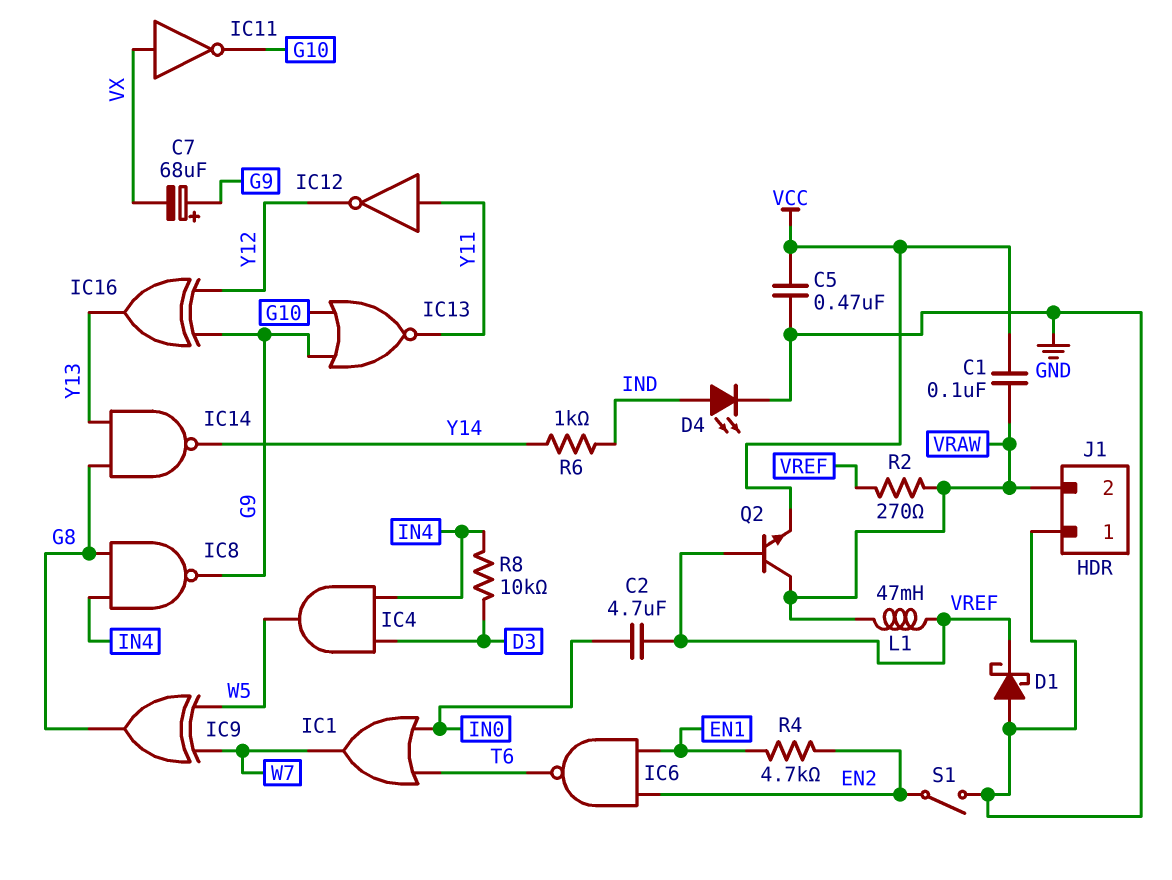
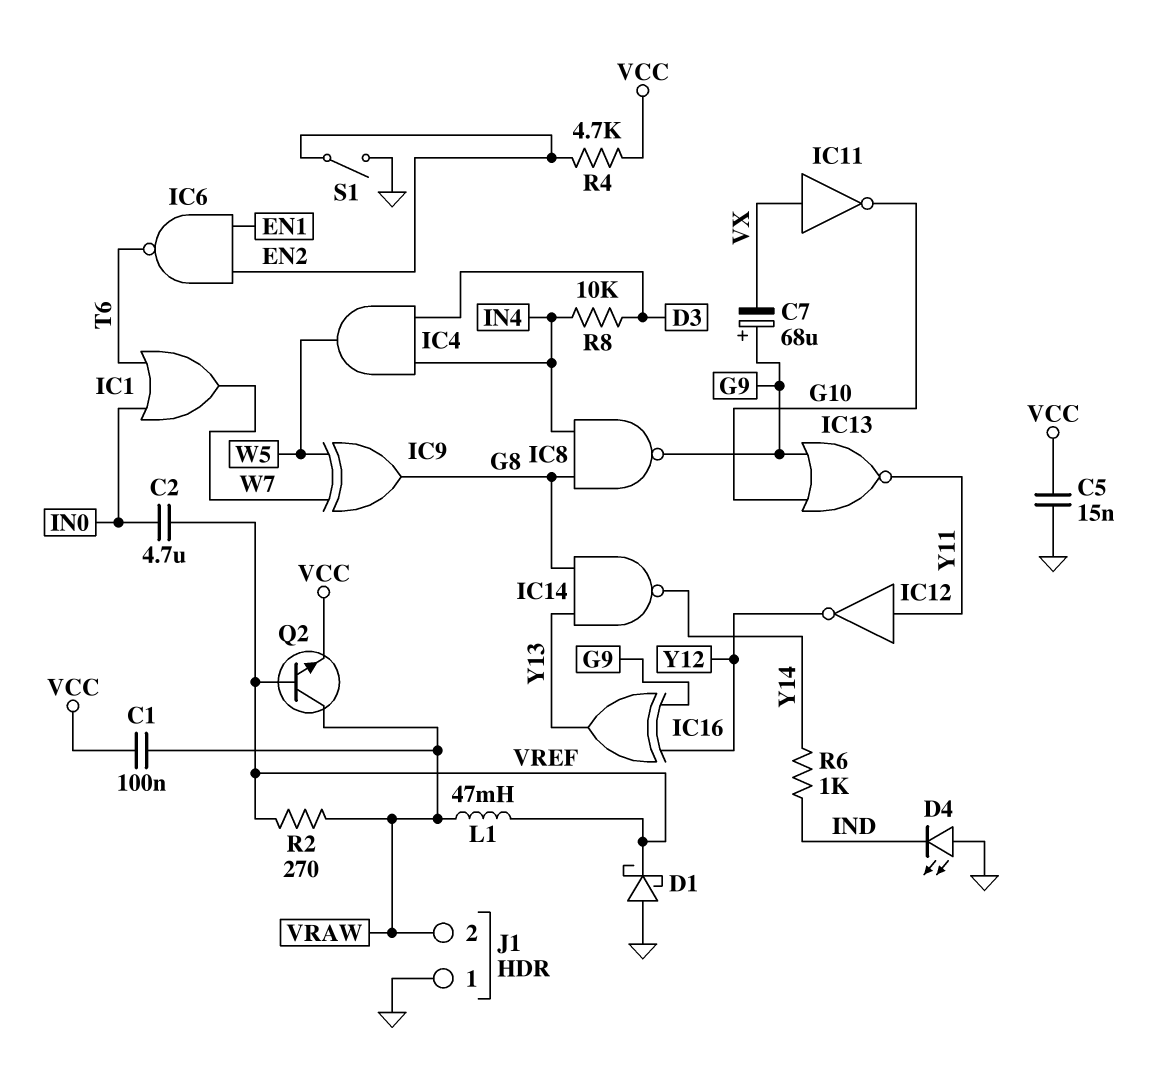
C5: 470nF (GND, VCC) -> 15nF (GND, VCC)
D4: LED (A IND, K GND) -> LED (A GND, K IND)
R4: 4.7k (EN1, EN2) -> 4.7k (EN2, VCC)

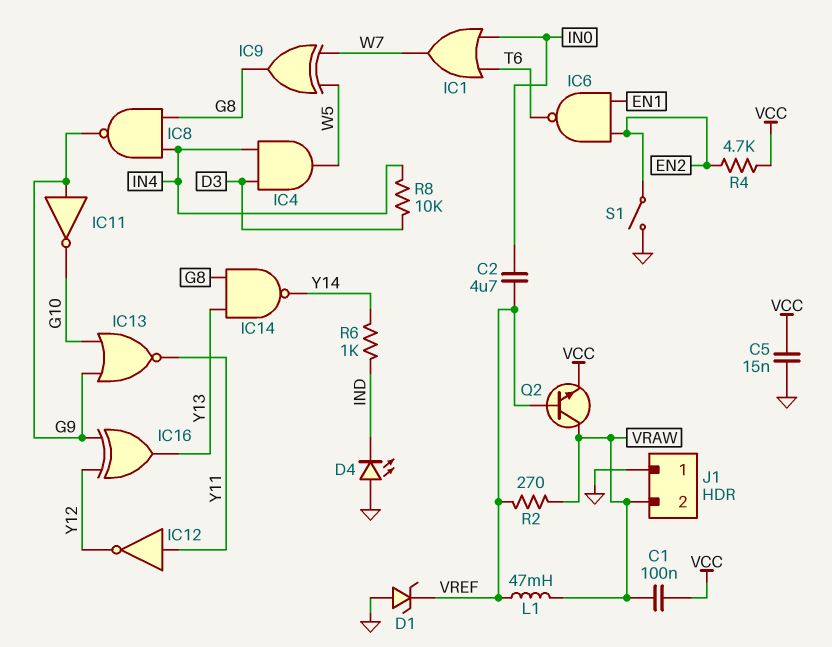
C7: 68uF (plus G9, minus VX) -> none
D1: schottky (A GND, K VREF) -> zener (A GND, K VREF)
IC11: NOT (in VX, out G10) -> NOT (in G9, out G10)

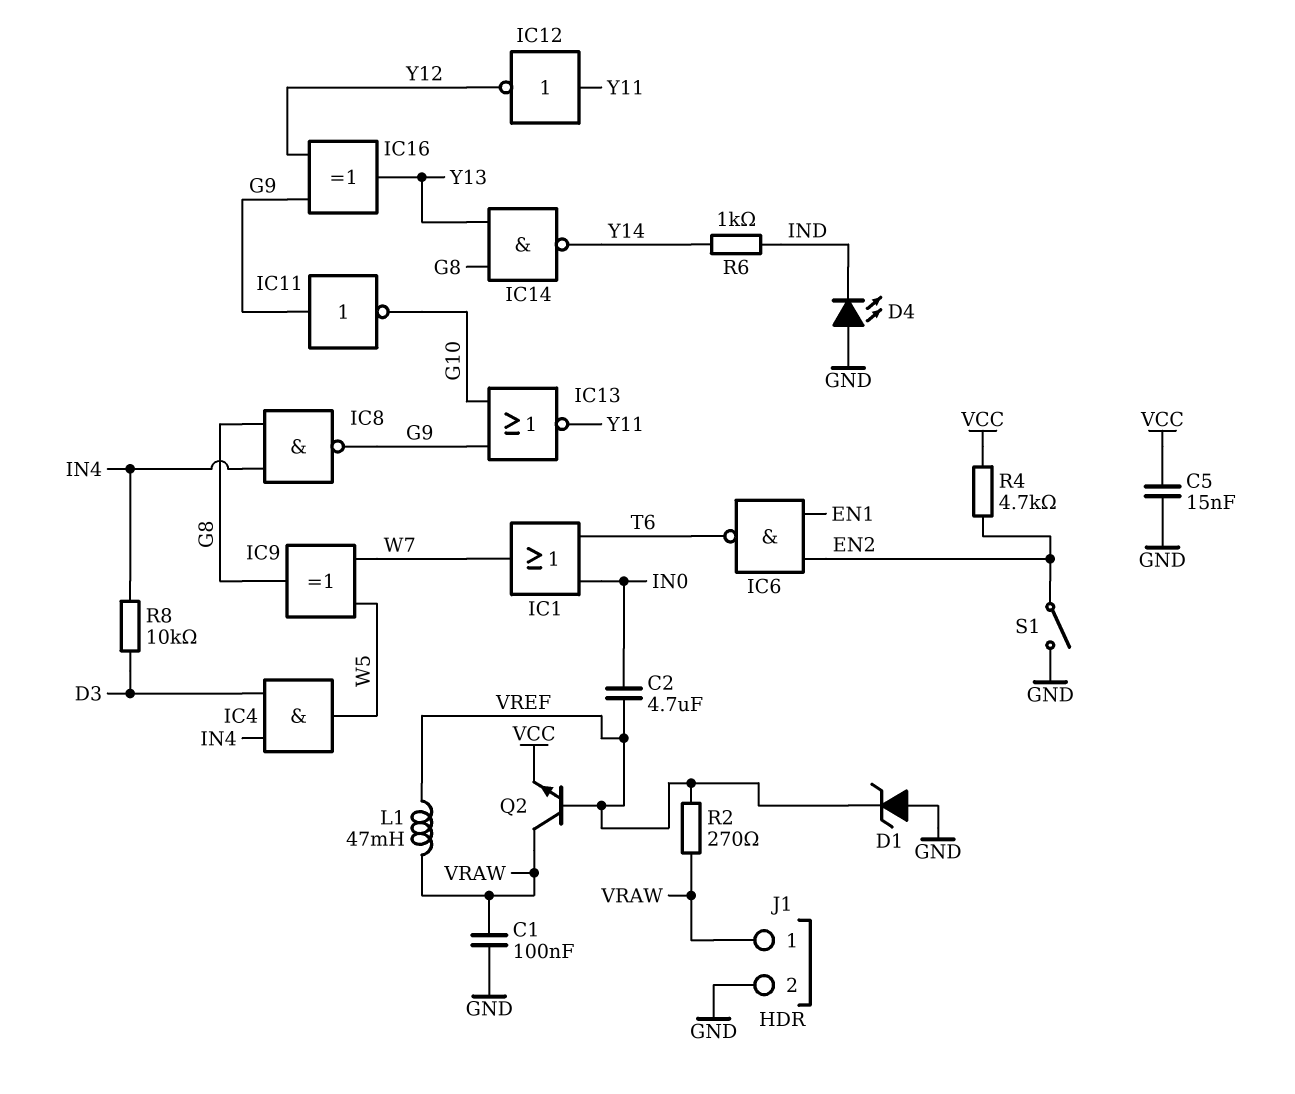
C1: 100nF (VCC, VRAW) -> 100nF (GND, VRAW)
J1 pin 1: GND -> VRAW
J1 pin 2: VRAW -> GND

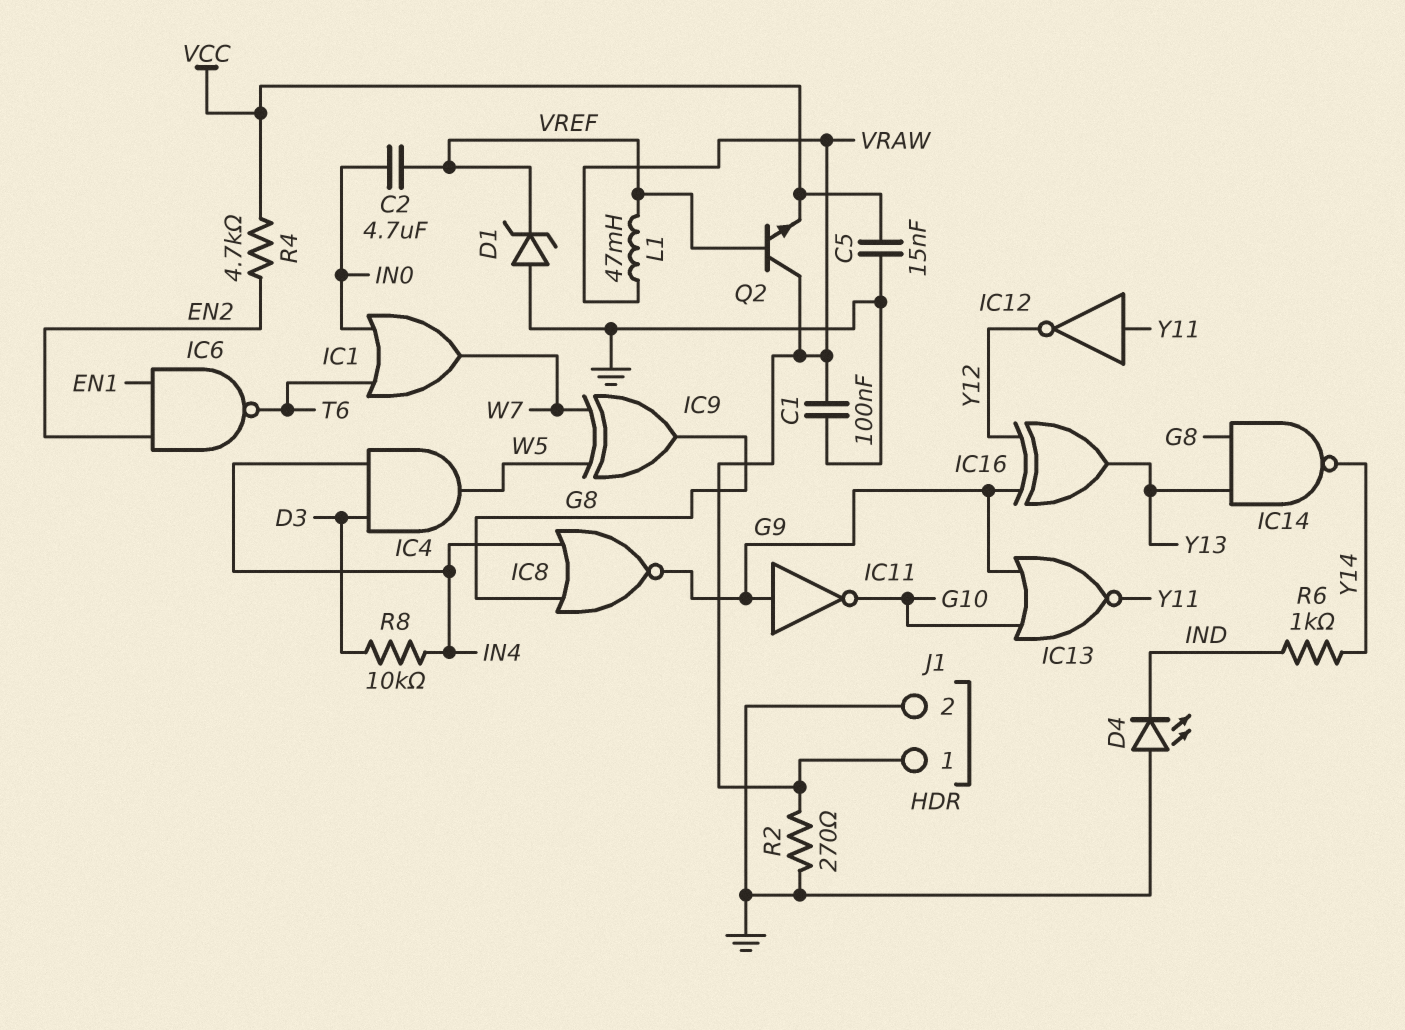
IC8: NAND (in G8, in IN4, out G9) -> NOR (in G8, in IN4, out G9)
R2: 270 (VRAW, VREF) -> 270 (GND, VRAW)
S1: switch (EN2, GND) -> none

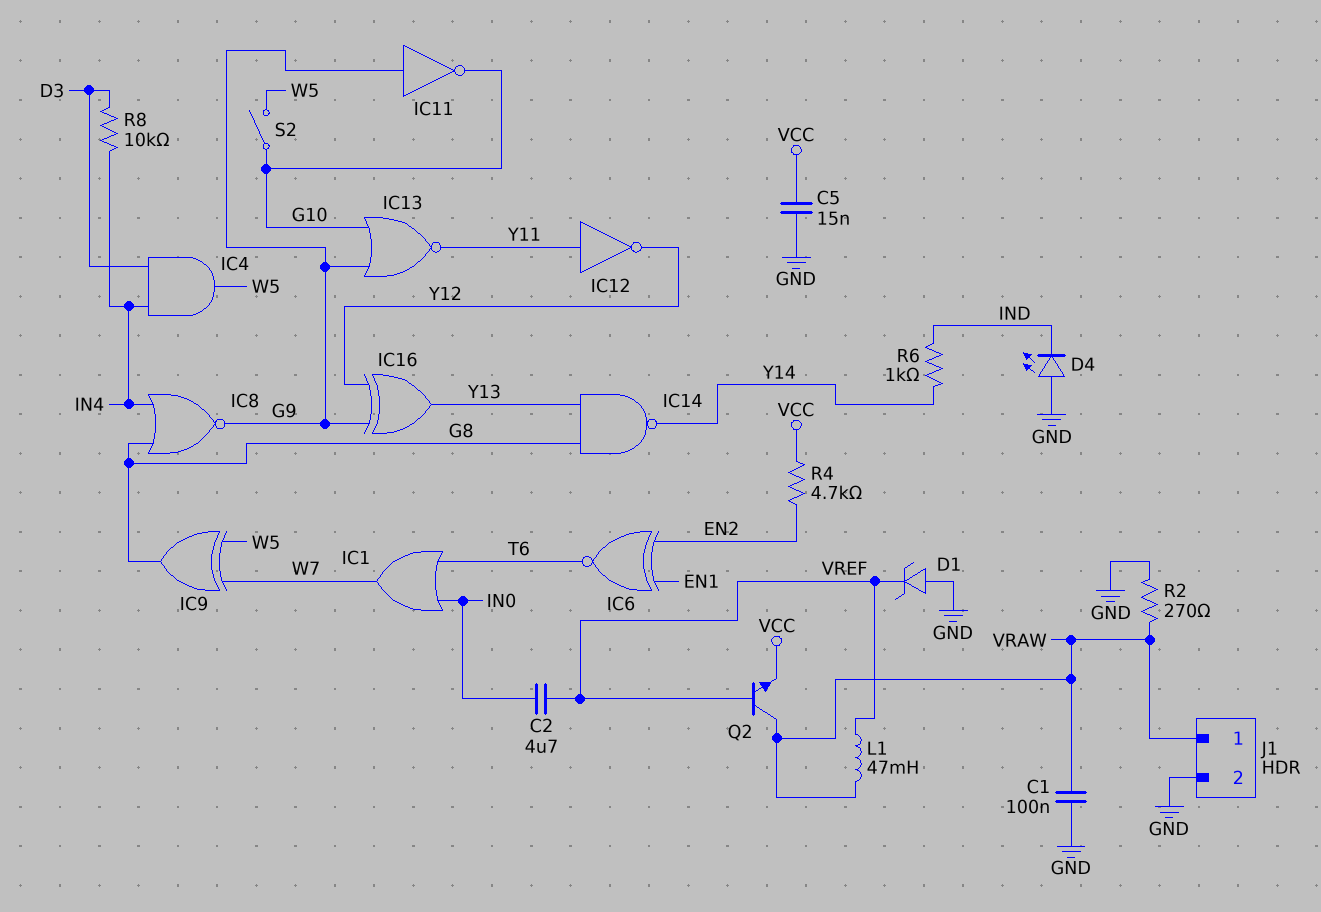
IC6: NAND (in EN1, in EN2, out T6) -> XNOR (in EN1, in EN2, out T6)
S2: none -> switch (G10, W5)

